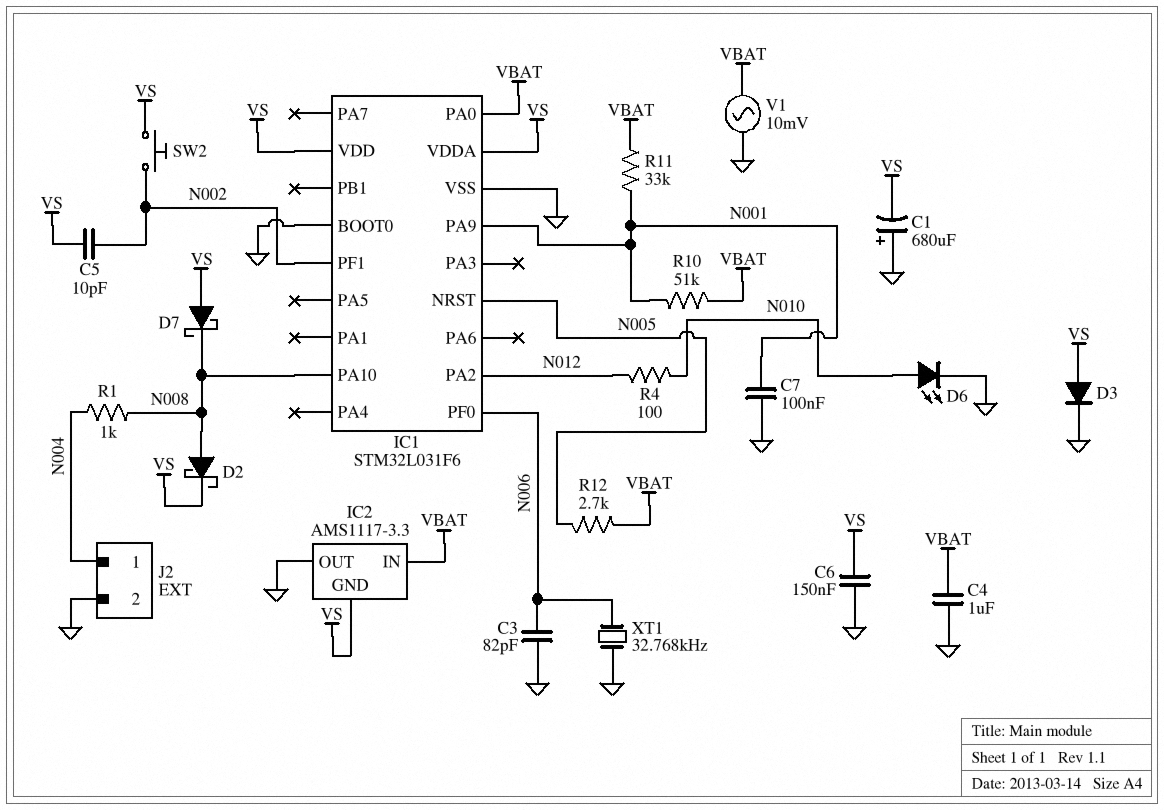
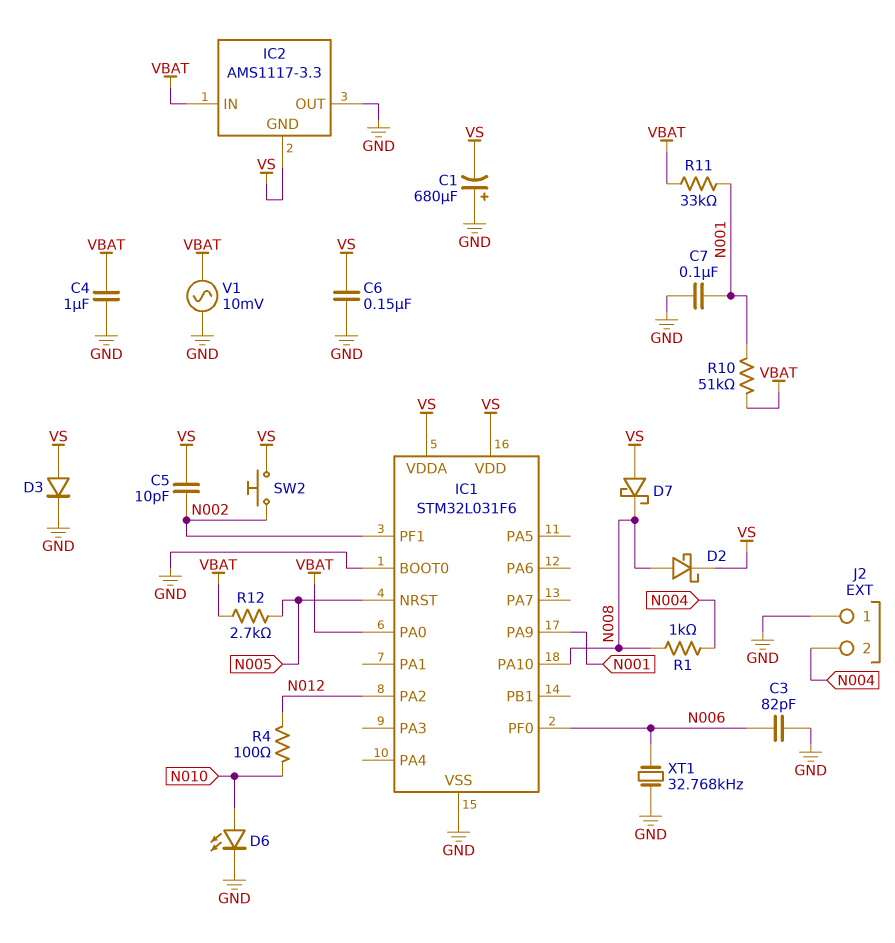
J2 pin 1: N004 -> GND
J2 pin 2: GND -> N004

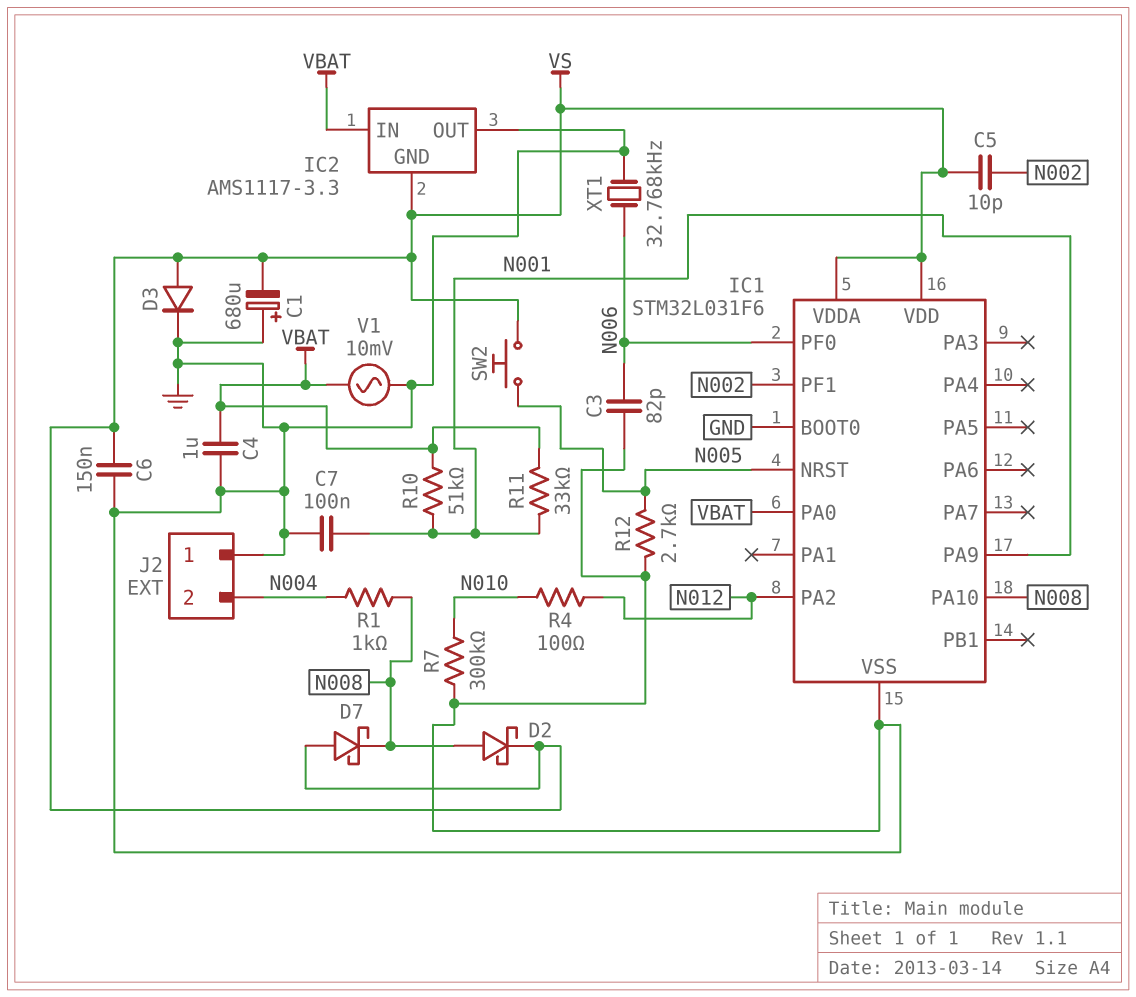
D6: LED (A N010, K GND) -> none
R7: none -> 300k (GND, N010)
R12: 2.7k (N005, VBAT) -> 2.7k (GND, N005)
SW2: button (N002, VS) -> button (N005, VS)

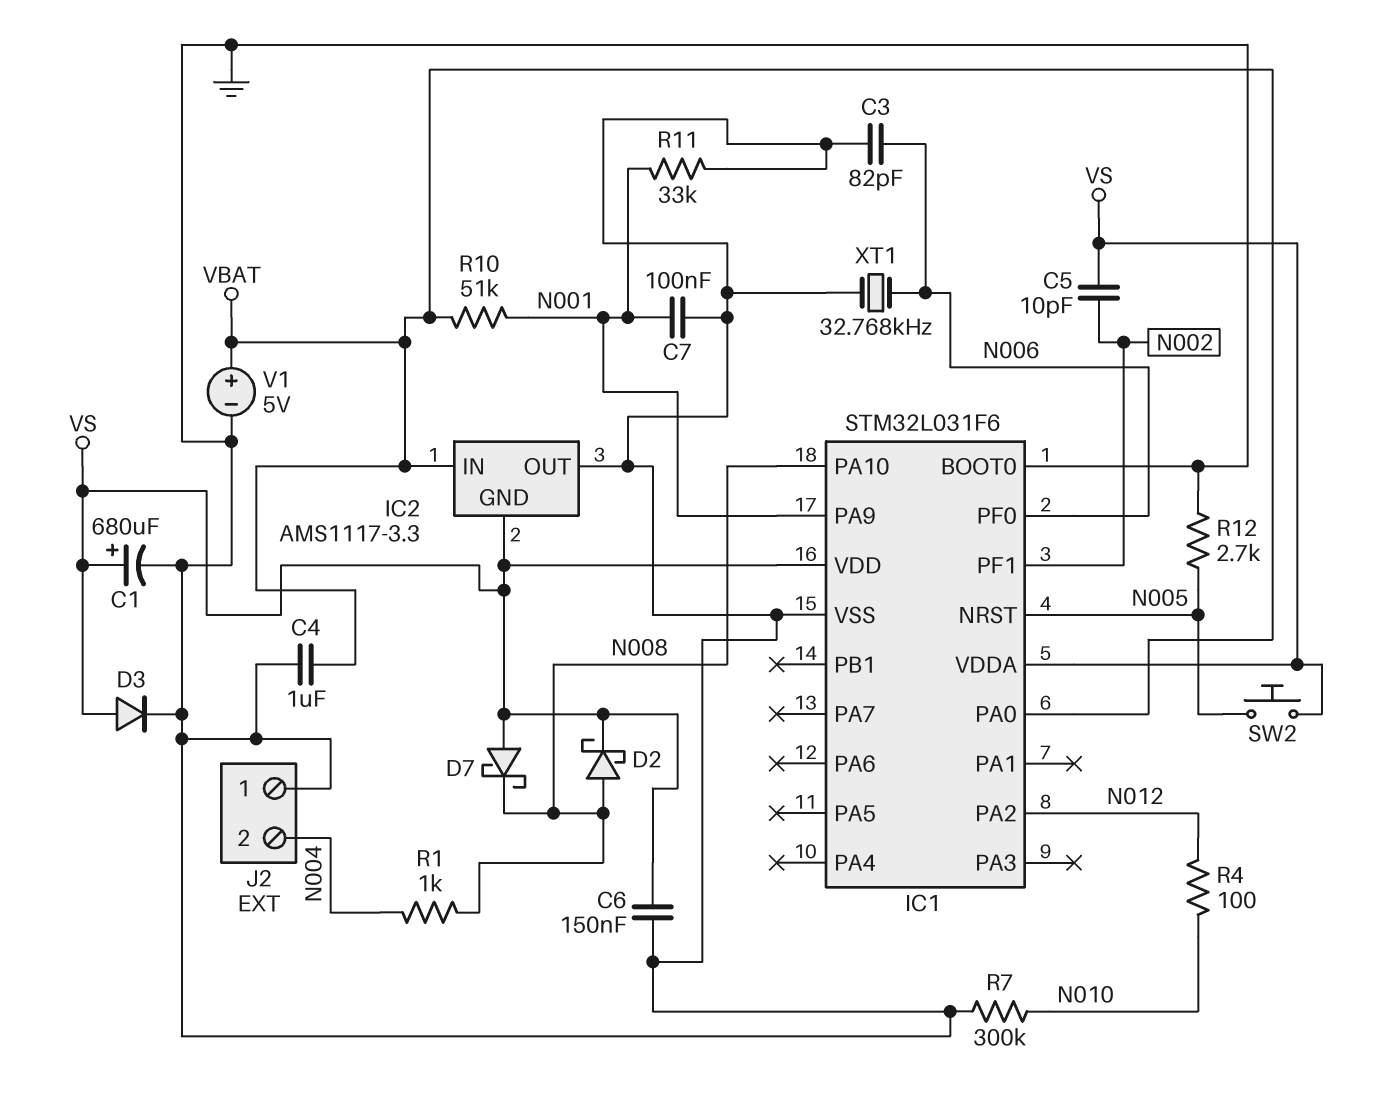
C1: 680uF (plus GND, minus VS) -> 680uF (plus VS, minus GND)
R11: 33k (N001, VBAT) -> 33k (GND, N001)
V1: AC 10mV (GND, VBAT) -> 5V (plus VBAT, minus GND)

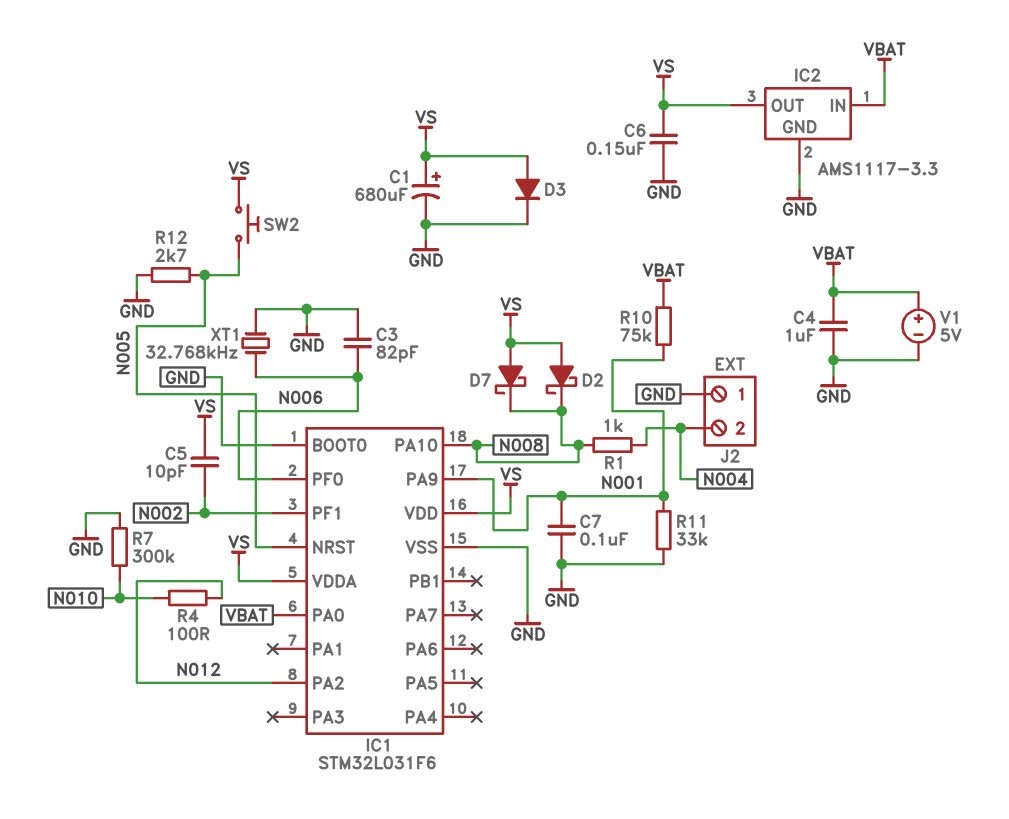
D2: schottky (A N008, K VS) -> schottky (A VS, K N008)
IC2 pin GND: VS -> GND
IC2 pin OUT: GND -> VS
R10: 51k (N001, VBAT) -> 75k (N001, VBAT)

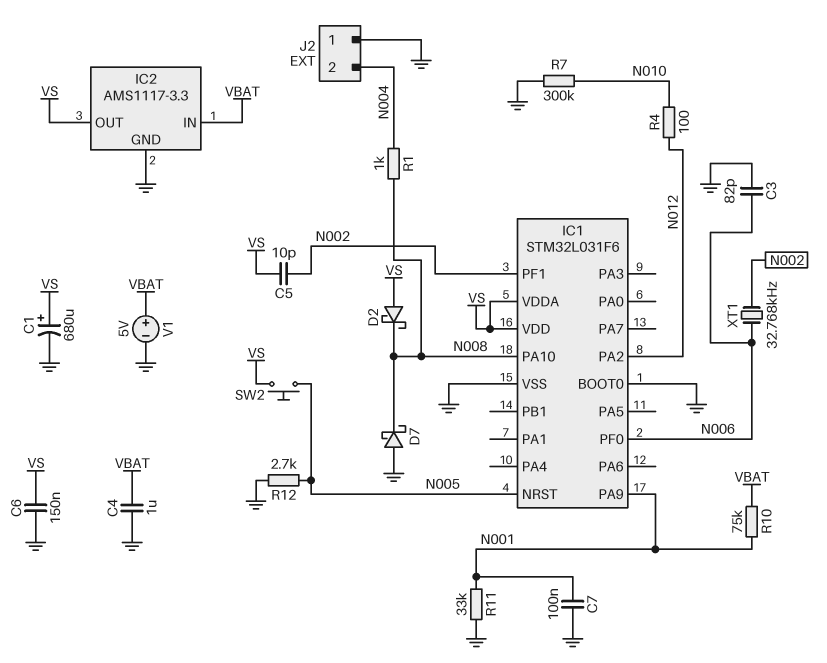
D3: diode (A VS, K GND) -> none
D7: schottky (A VS, K N008) -> schottky (A GND, K N008)
IC1 pin PA0: VBAT -> none
XT1: 32.768kHz (GND, N006) -> 32.768kHz (N002, N006)

